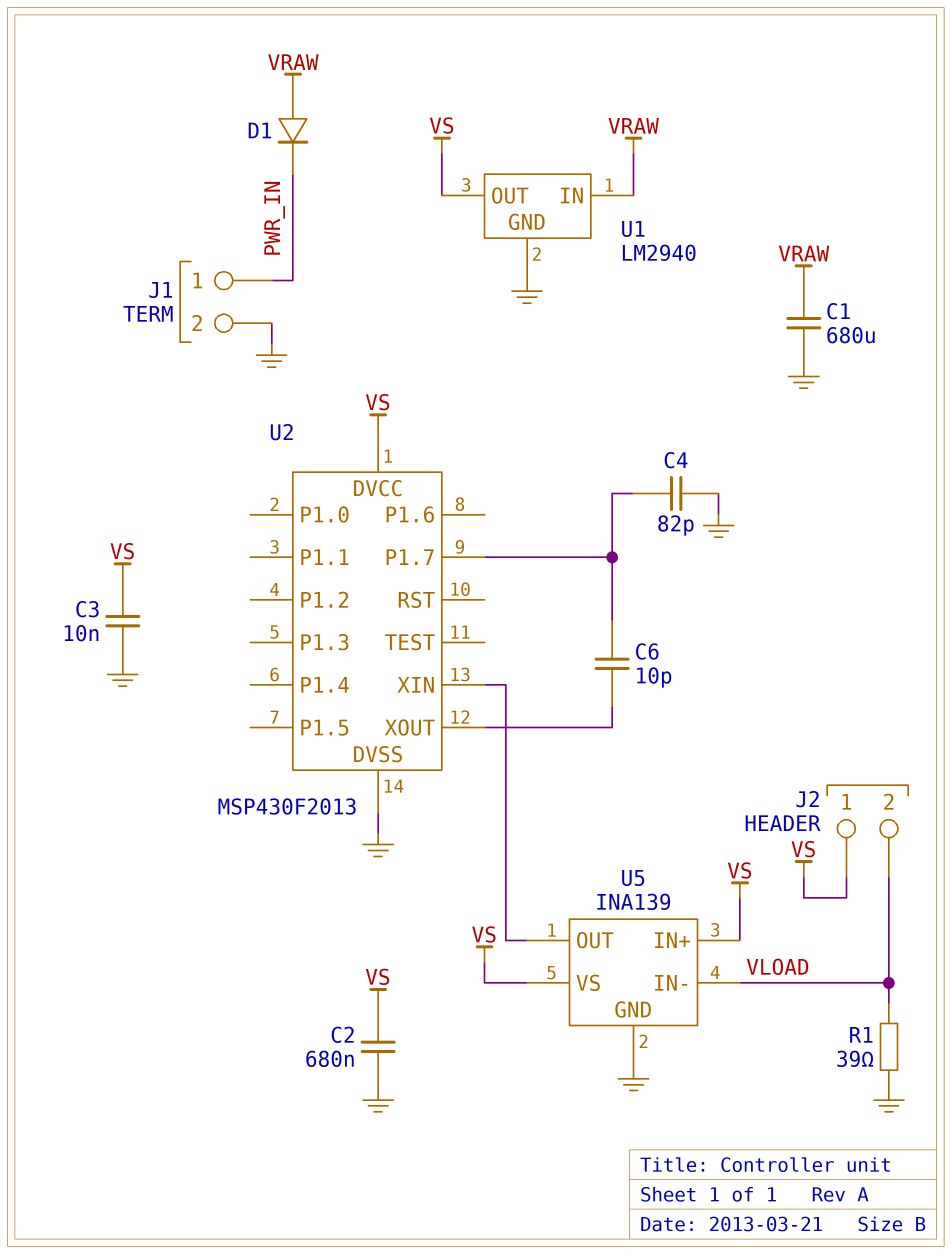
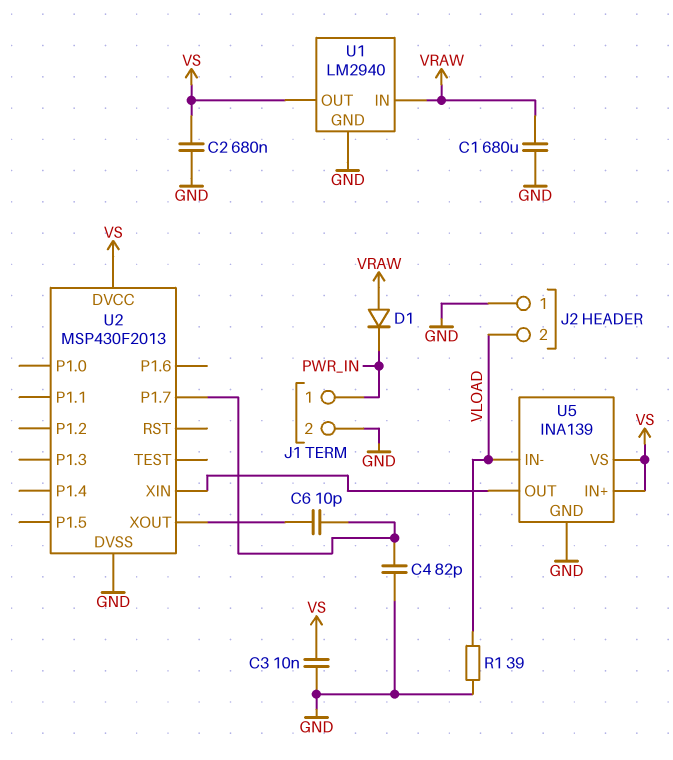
J2 pin 1: VS -> GND

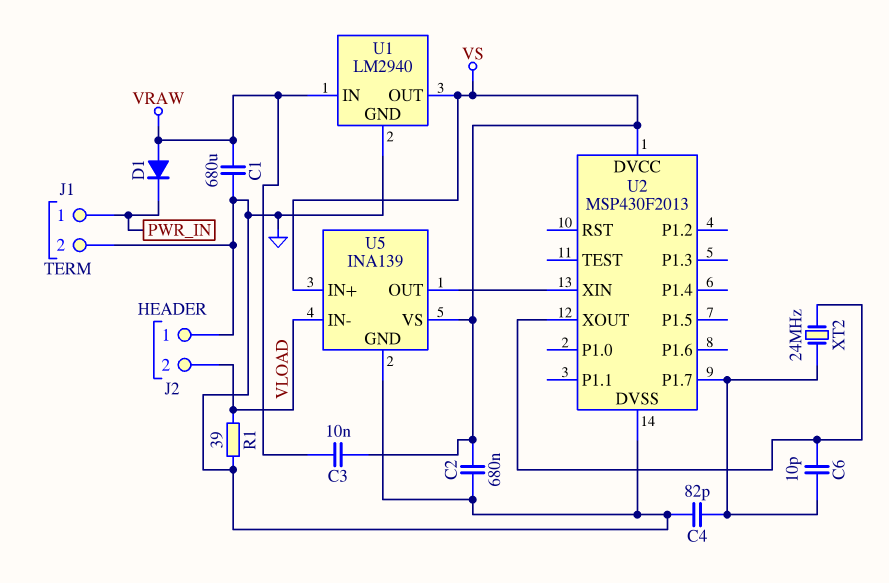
C3: 10nF (GND, VS) -> 10nF (VRAW, VS)
XT2: none -> 24MHz (U2/P1.7, U2/XOUT)

